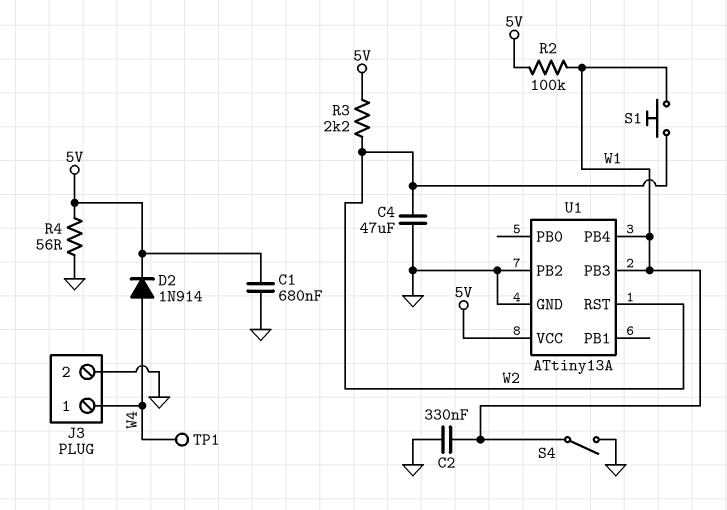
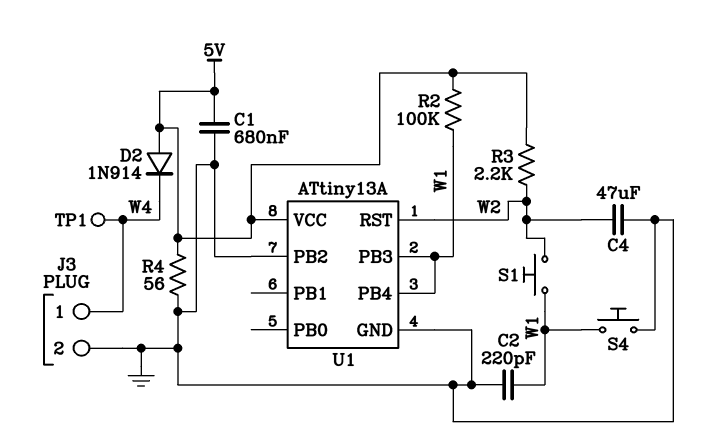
C2: 330nF (GND, W1) -> 220pF (GND, W1)
D2: diode 1N914 (A W4, K 5V) -> diode 1N914 (A 5V, K W4)
S4: switch (GND, W1) -> button (GND, W1)

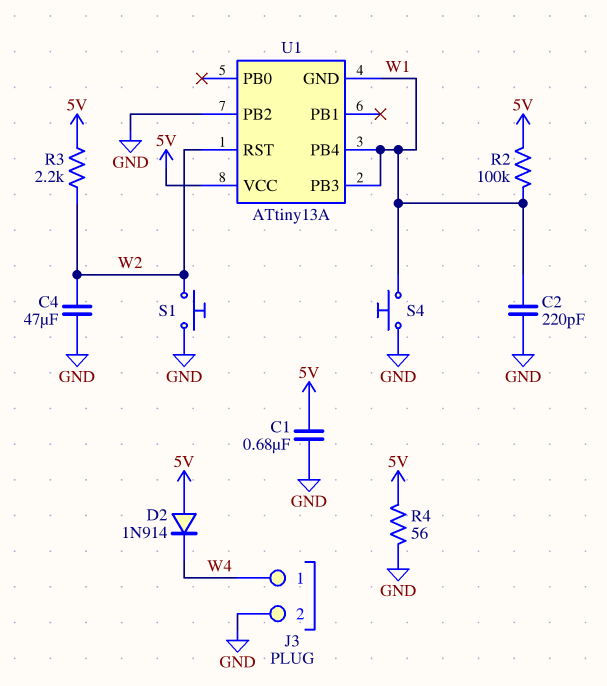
S1: button (W1, W2) -> button (GND, W2)
TP1: test point (W4) -> none
U1 pin GND: GND -> W1

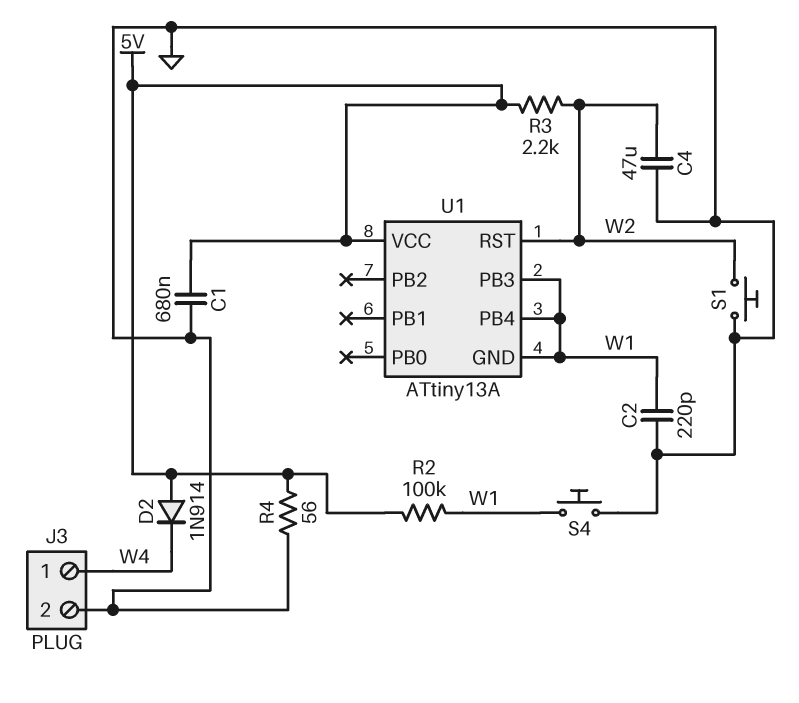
U1 pin PB2: GND -> none

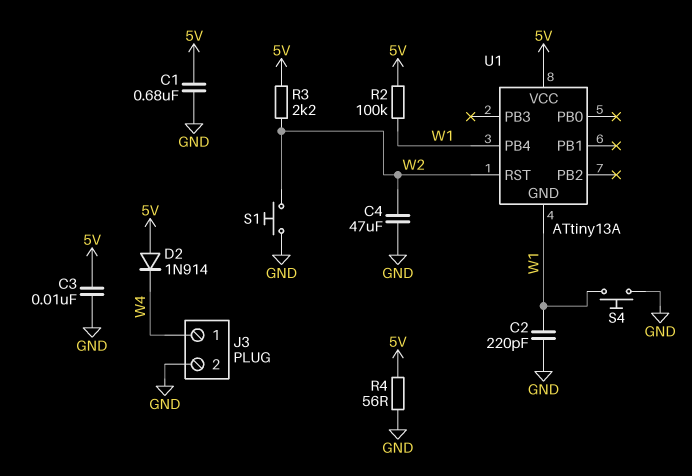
C3: none -> 10nF (5V, GND)
U1 pin PB3: W1 -> none

